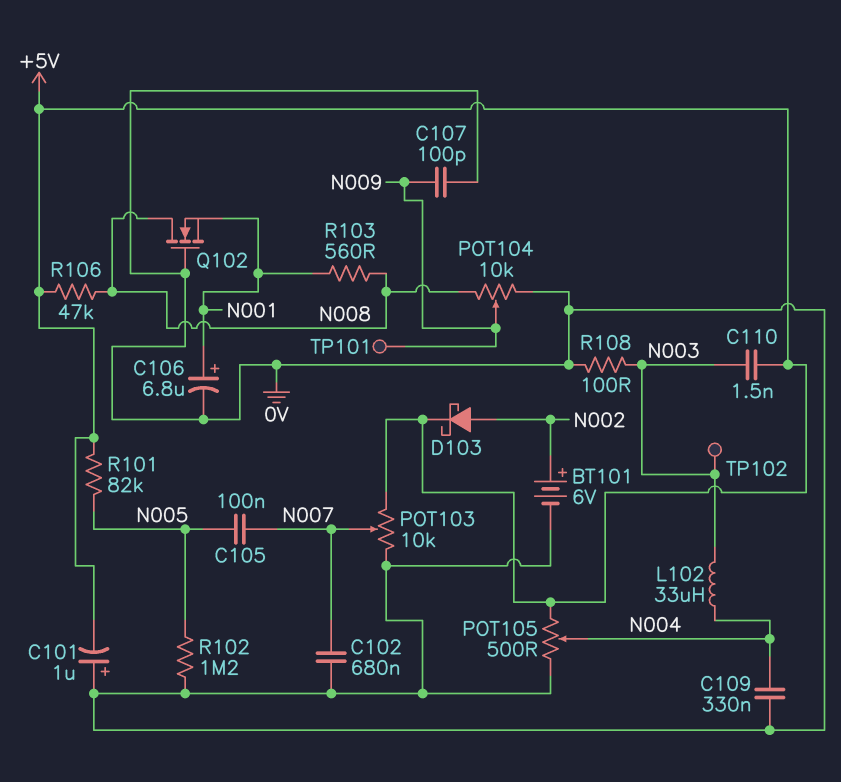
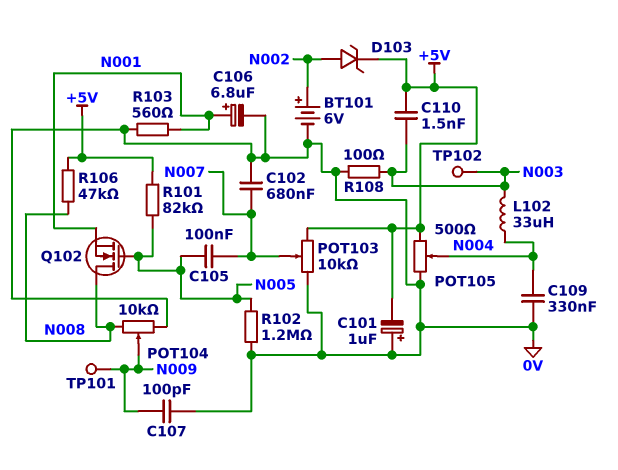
D103: schottky (A N002, K +5V) -> zener (A N002, K +5V)
Q102: NMOS (G 0V, D N008, S N001) -> NMOS (G N005, D N008, S N001)
R103: 560 (N001, N008) -> 560 (0V, N001)

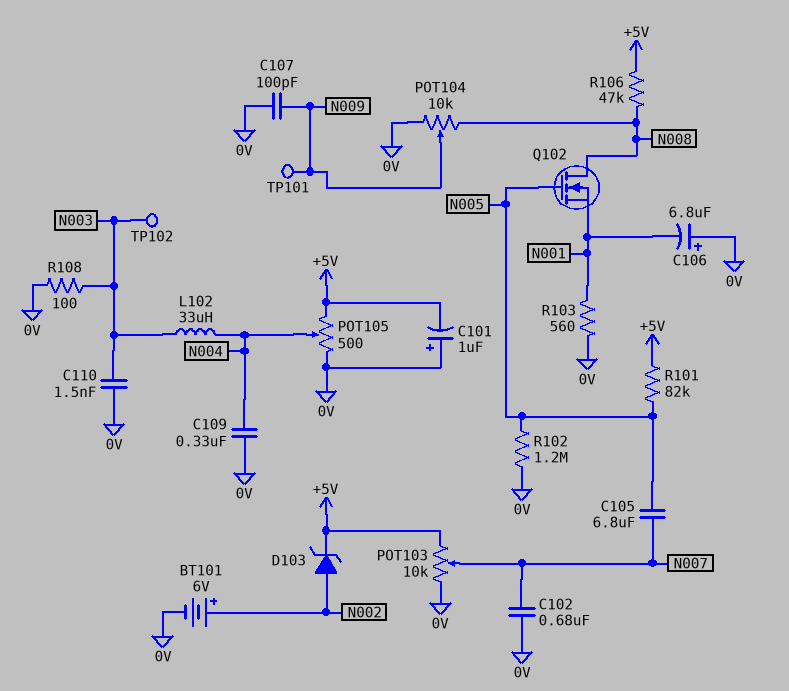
C105: 100nF (N005, N007) -> 6.8uF (N005, N007)
C106: 6.8uF (plus N001, minus 0V) -> 6.8uF (plus 0V, minus N001)
C110: 1.5nF (+5V, N003) -> 1.5nF (0V, N003)

